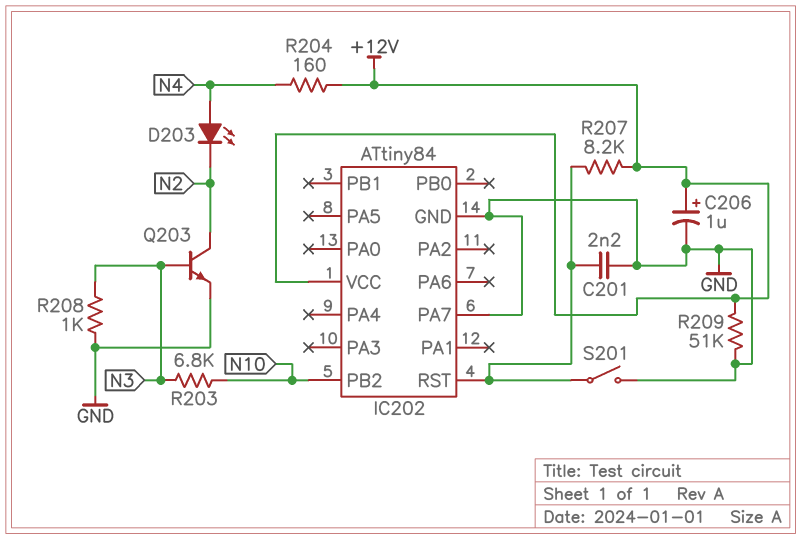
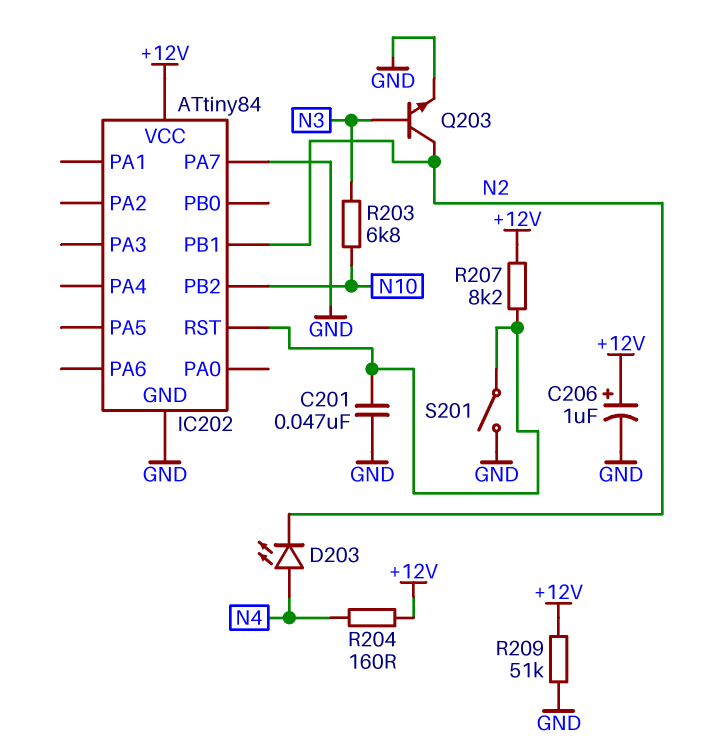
C201: 2.2nF (GND, IC202/RST) -> 47nF (GND, IC202/RST)
IC202 pin PB1: none -> N2
R208: 1k (GND, N3) -> none

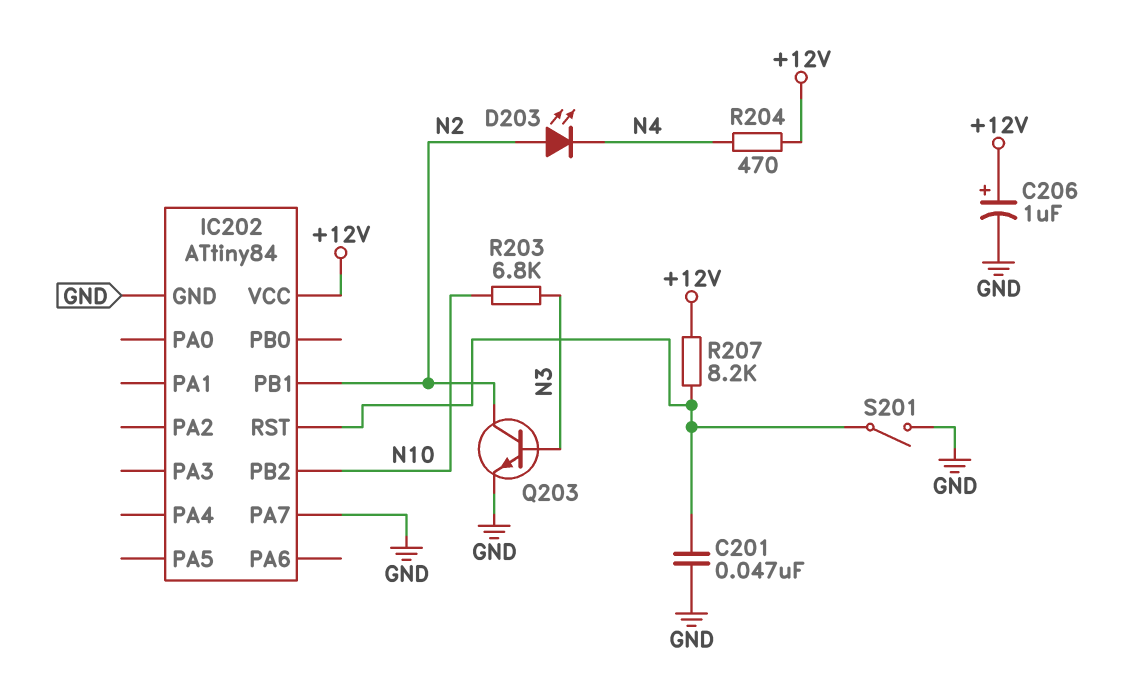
D203: LED (A N4, K N2) -> LED (A N2, K N4)
R204: 160 (+12V, N4) -> 470 (+12V, N4)
R209: 51k (+12V, GND) -> none

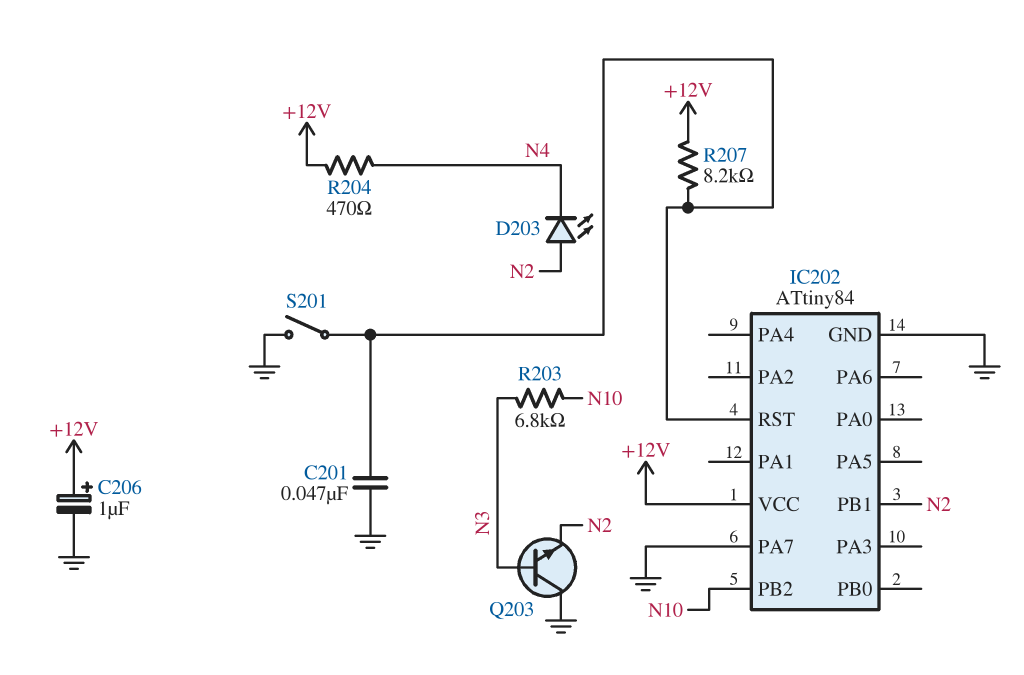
Q203: NPN (B N3, C N2, E GND) -> NPN (B N3, C GND, E N2)

